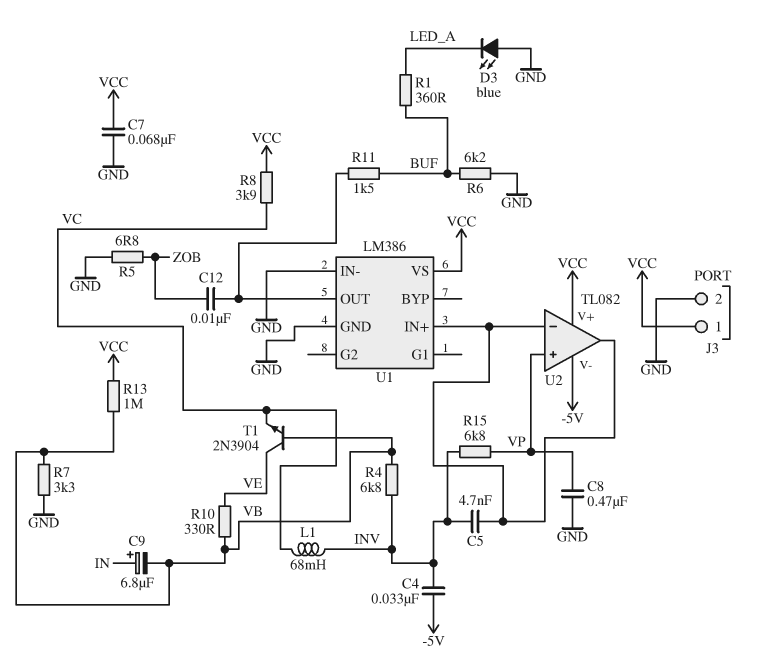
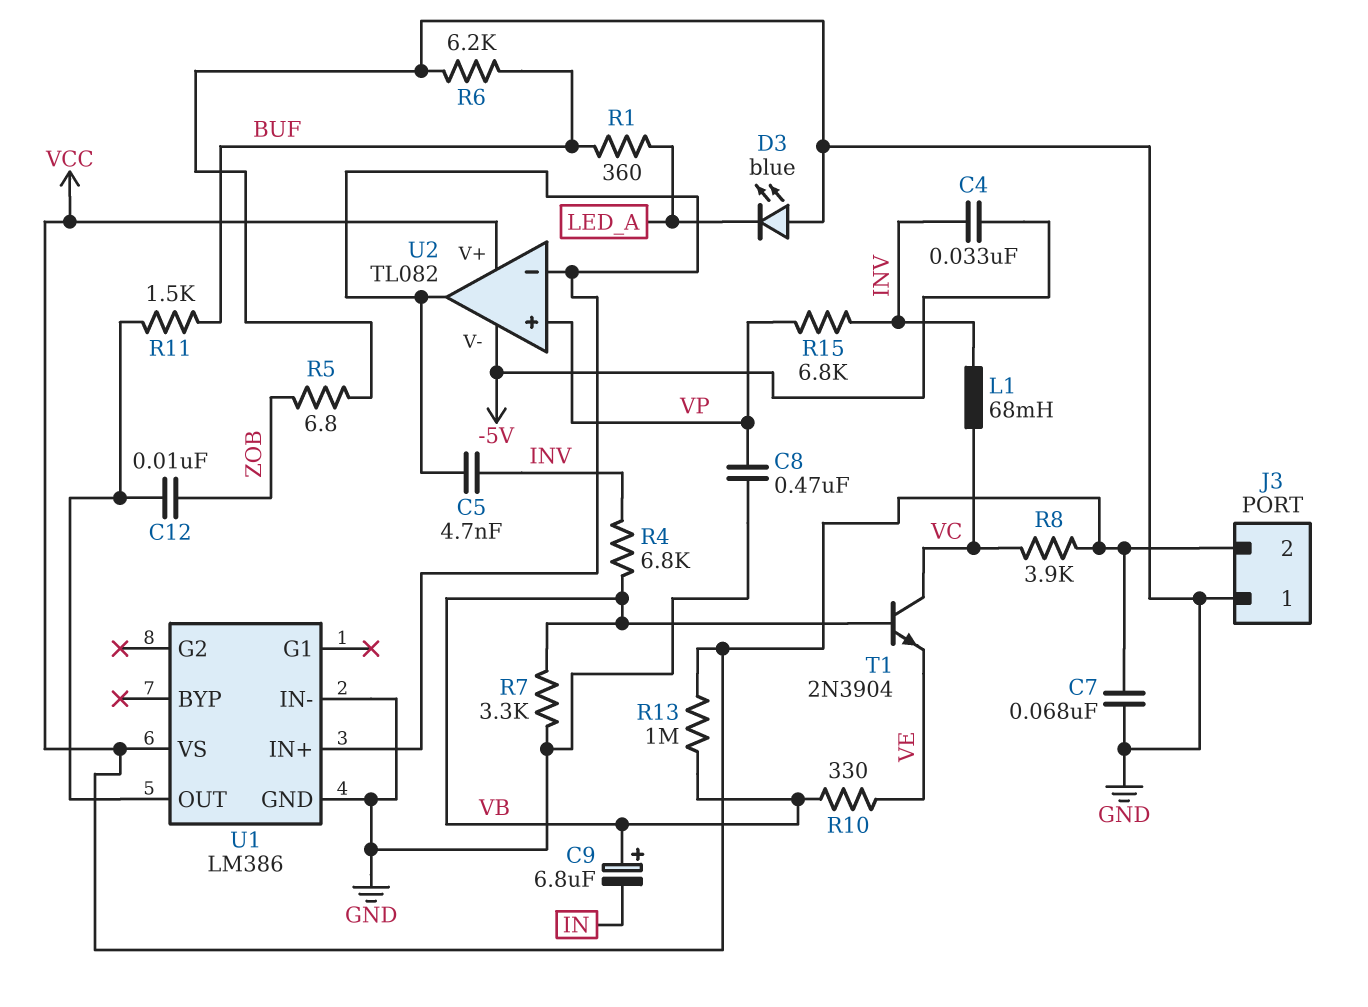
C9: 6.8uF (plus IN, minus VB) -> 6.8uF (plus VB, minus IN)
J3 pin 1: VCC -> GND
J3 pin 2: GND -> VCC
T1: NPN 2N3904 (B VB, C VE, E VC) -> NPN 2N3904 (B VB, C VC, E VE)

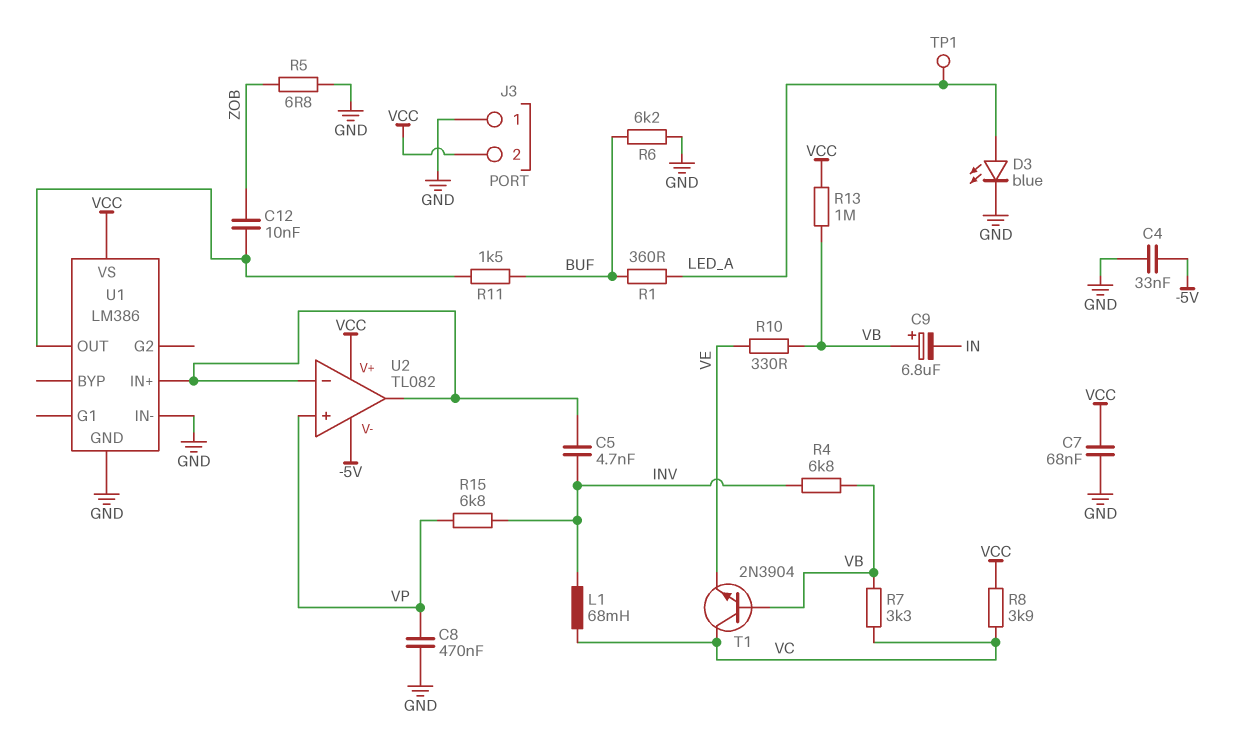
C4: 33nF (-5V, INV) -> 33nF (-5V, GND)
D3: LED blue (A GND, K LED_A) -> LED blue (A LED_A, K GND)
R7: 3.3k (GND, VB) -> 3.3k (VB, VC)
TP1: none -> test point (LED_A)

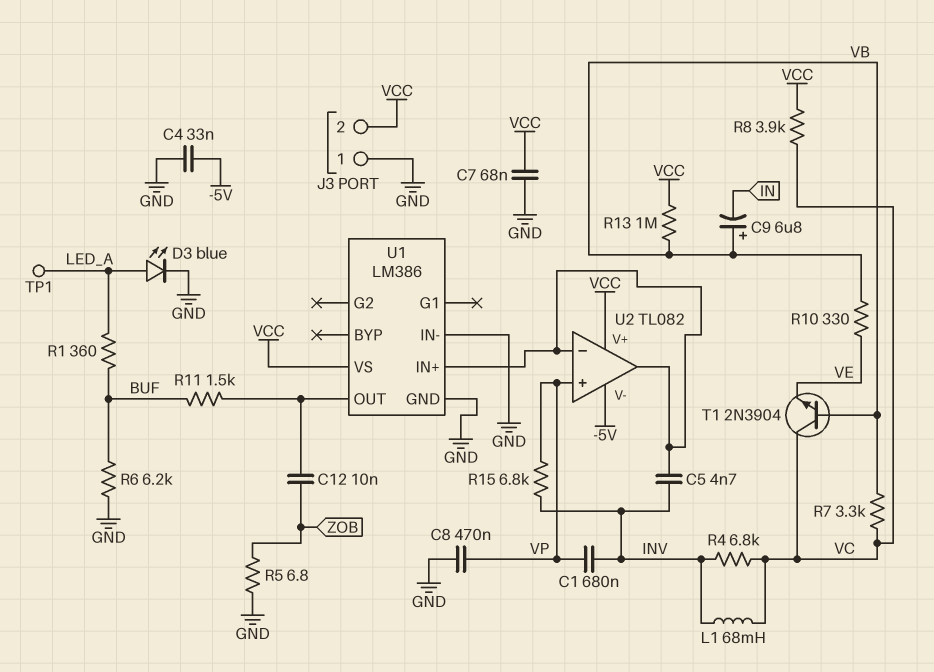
C1: none -> 680nF (INV, VP)
R4: 6.8k (INV, VB) -> 6.8k (INV, VC)

